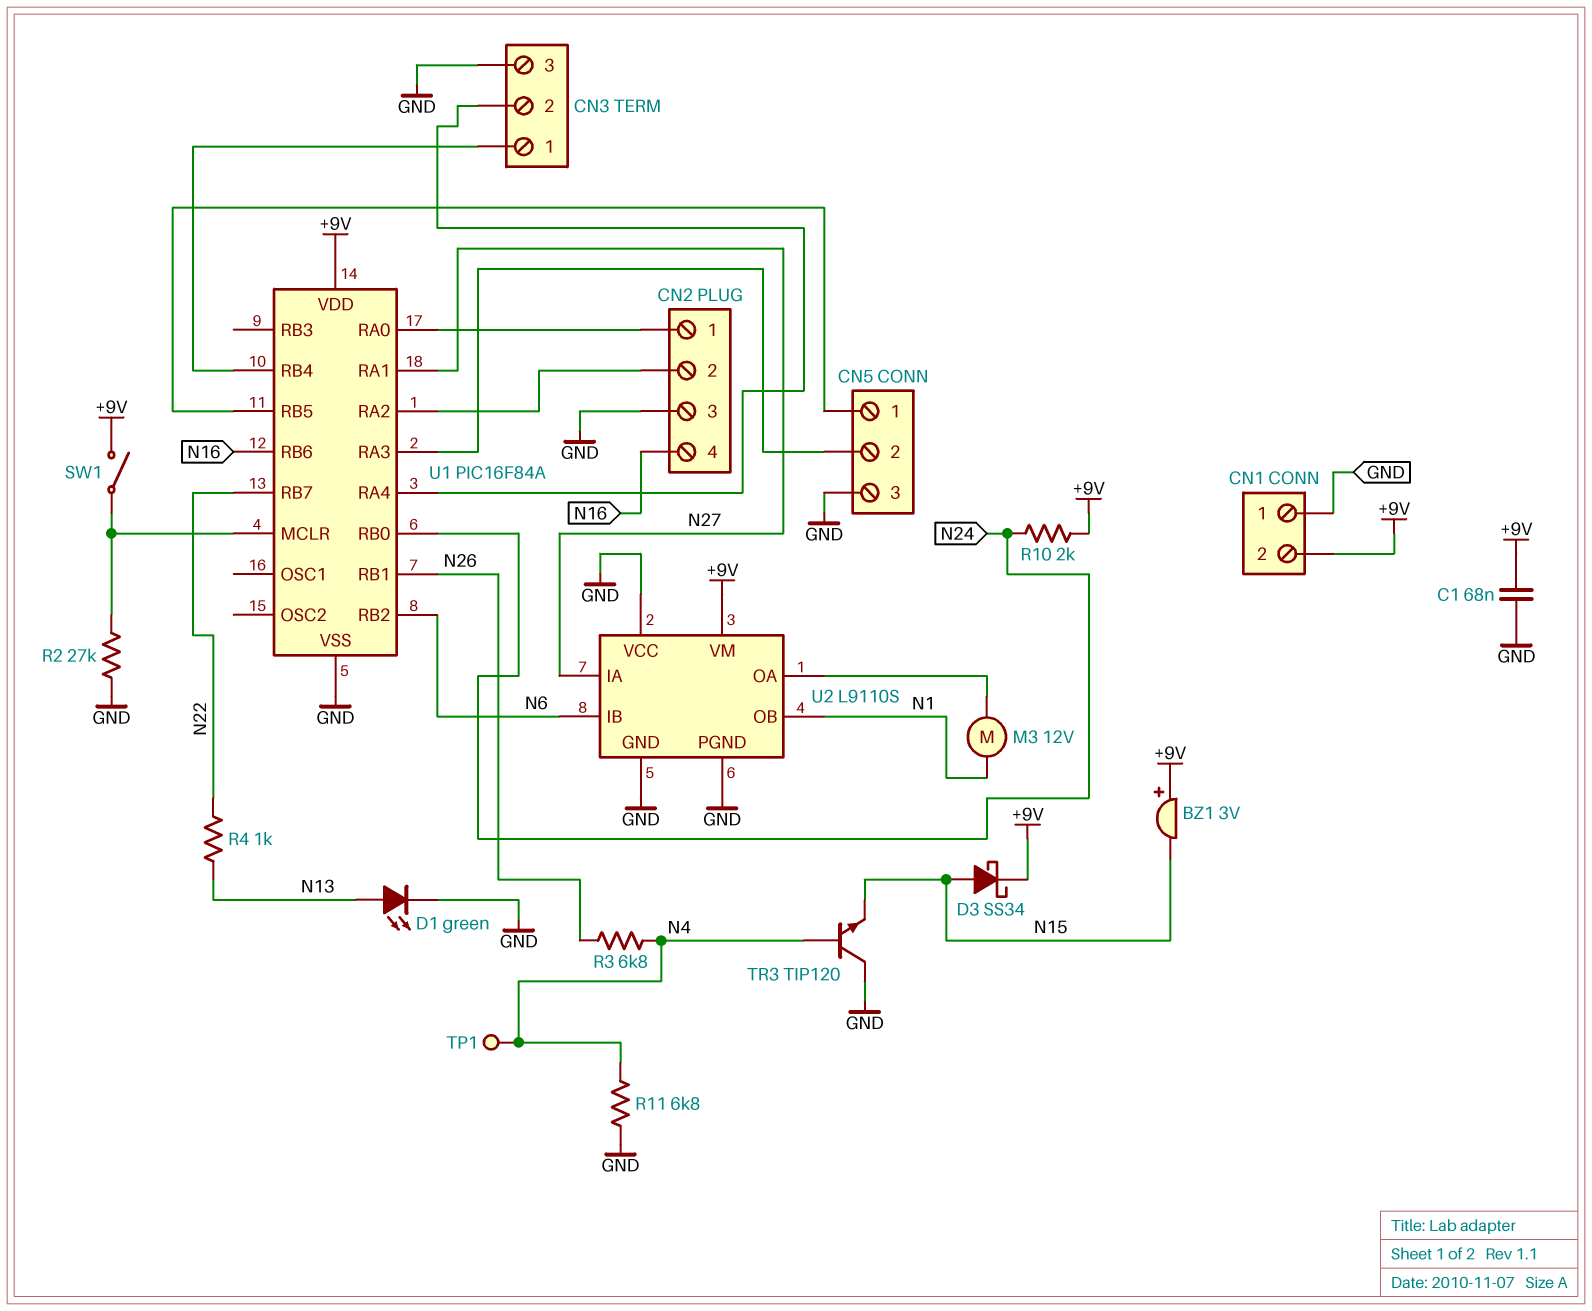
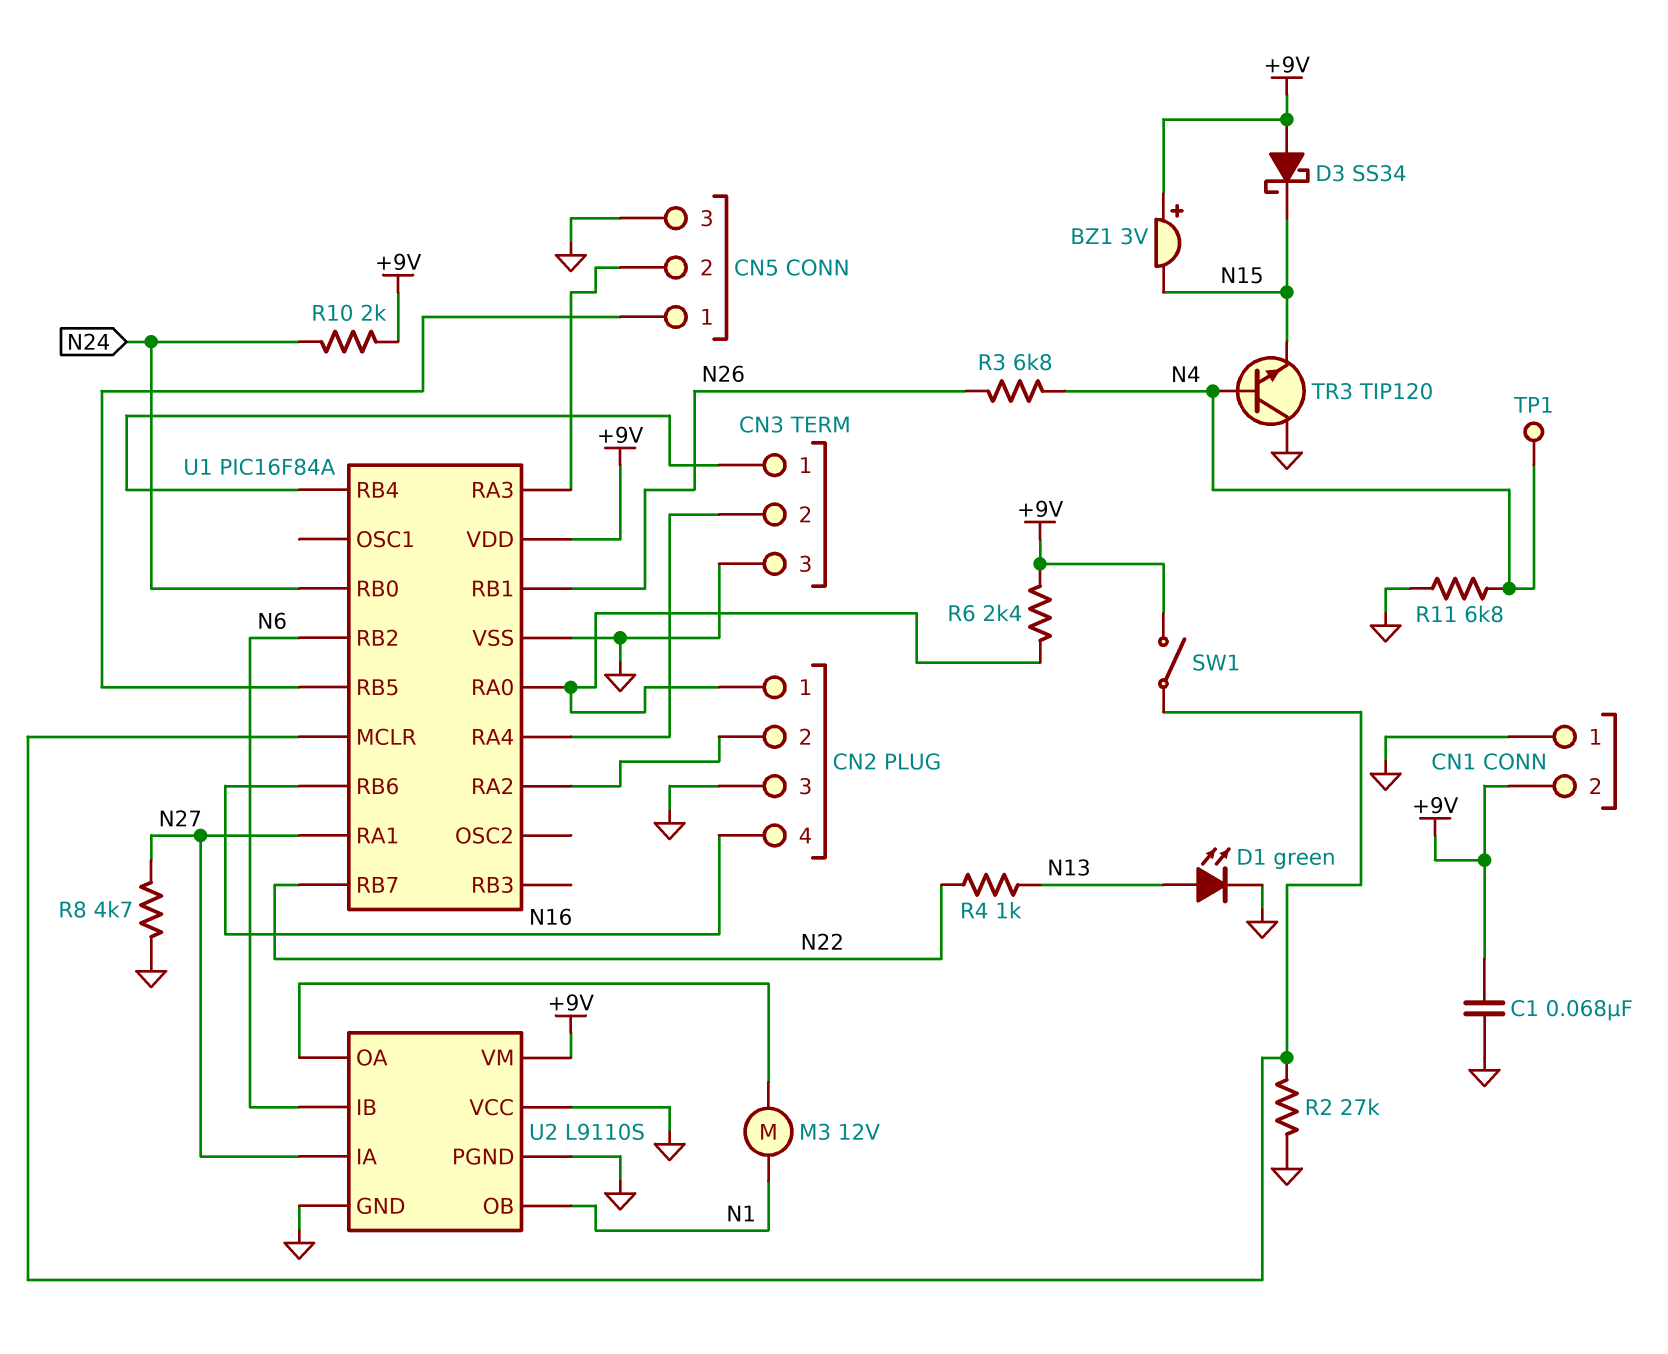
D3: schottky SS34 (A N15, K +9V) -> schottky SS34 (A +9V, K N15)
R6: none -> 2.4k (+9V, CN2/1)
R8: none -> 4.7k (GND, N27)

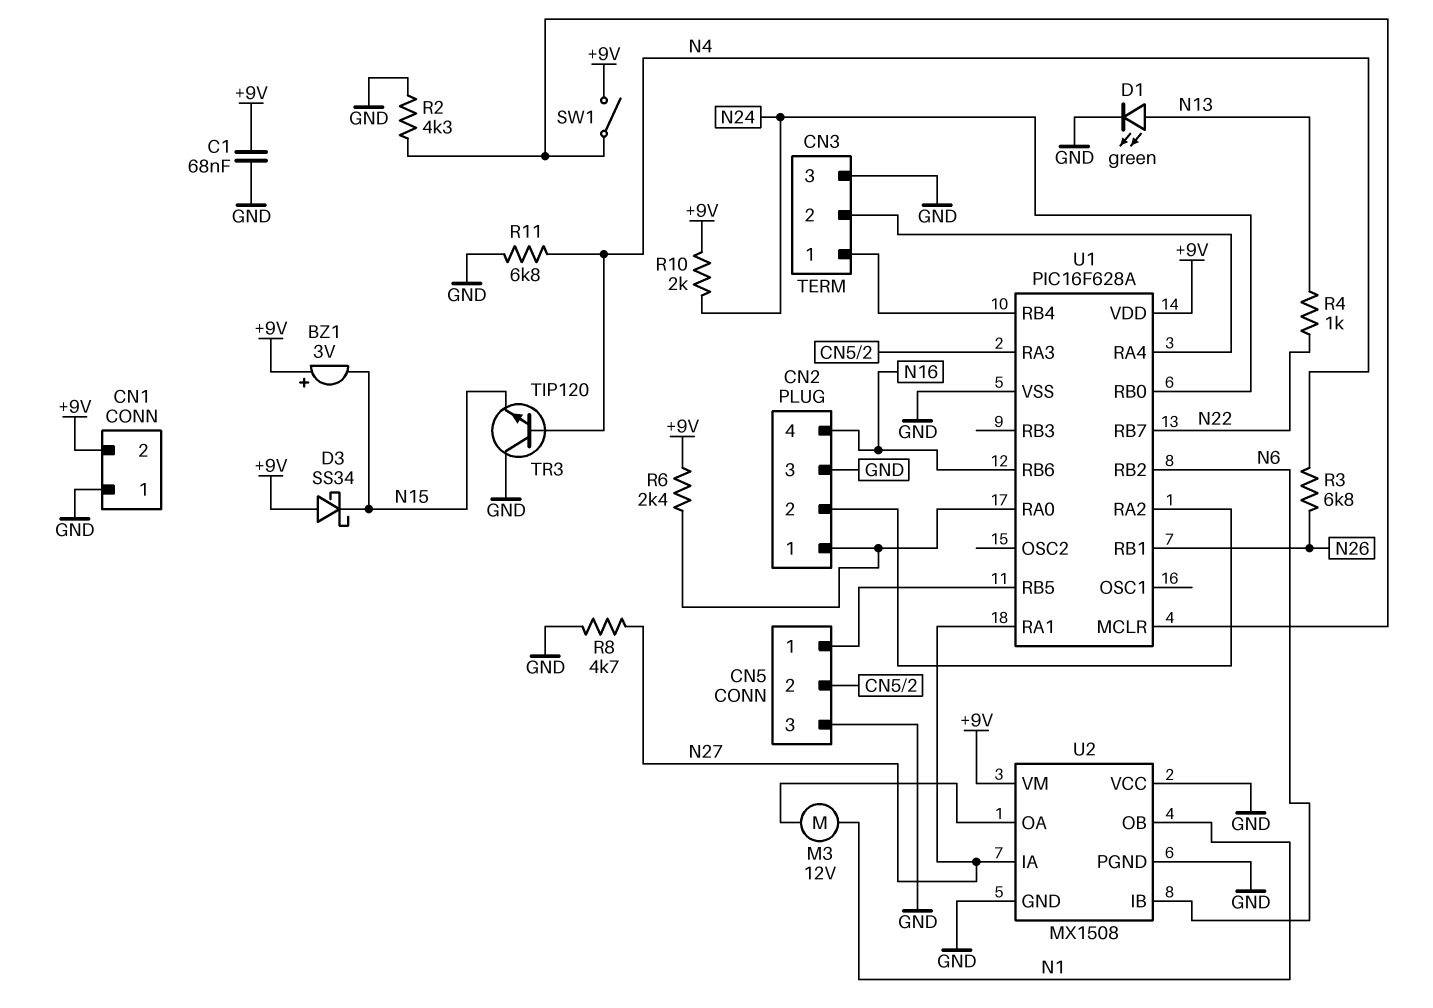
R2: 27k (GND, U1/MCLR) -> 4.3k (GND, U1/MCLR)
TP1: test point (N4) -> none
U1: PIC16F84A -> PIC16F628A
U2: L9110S -> MX1508

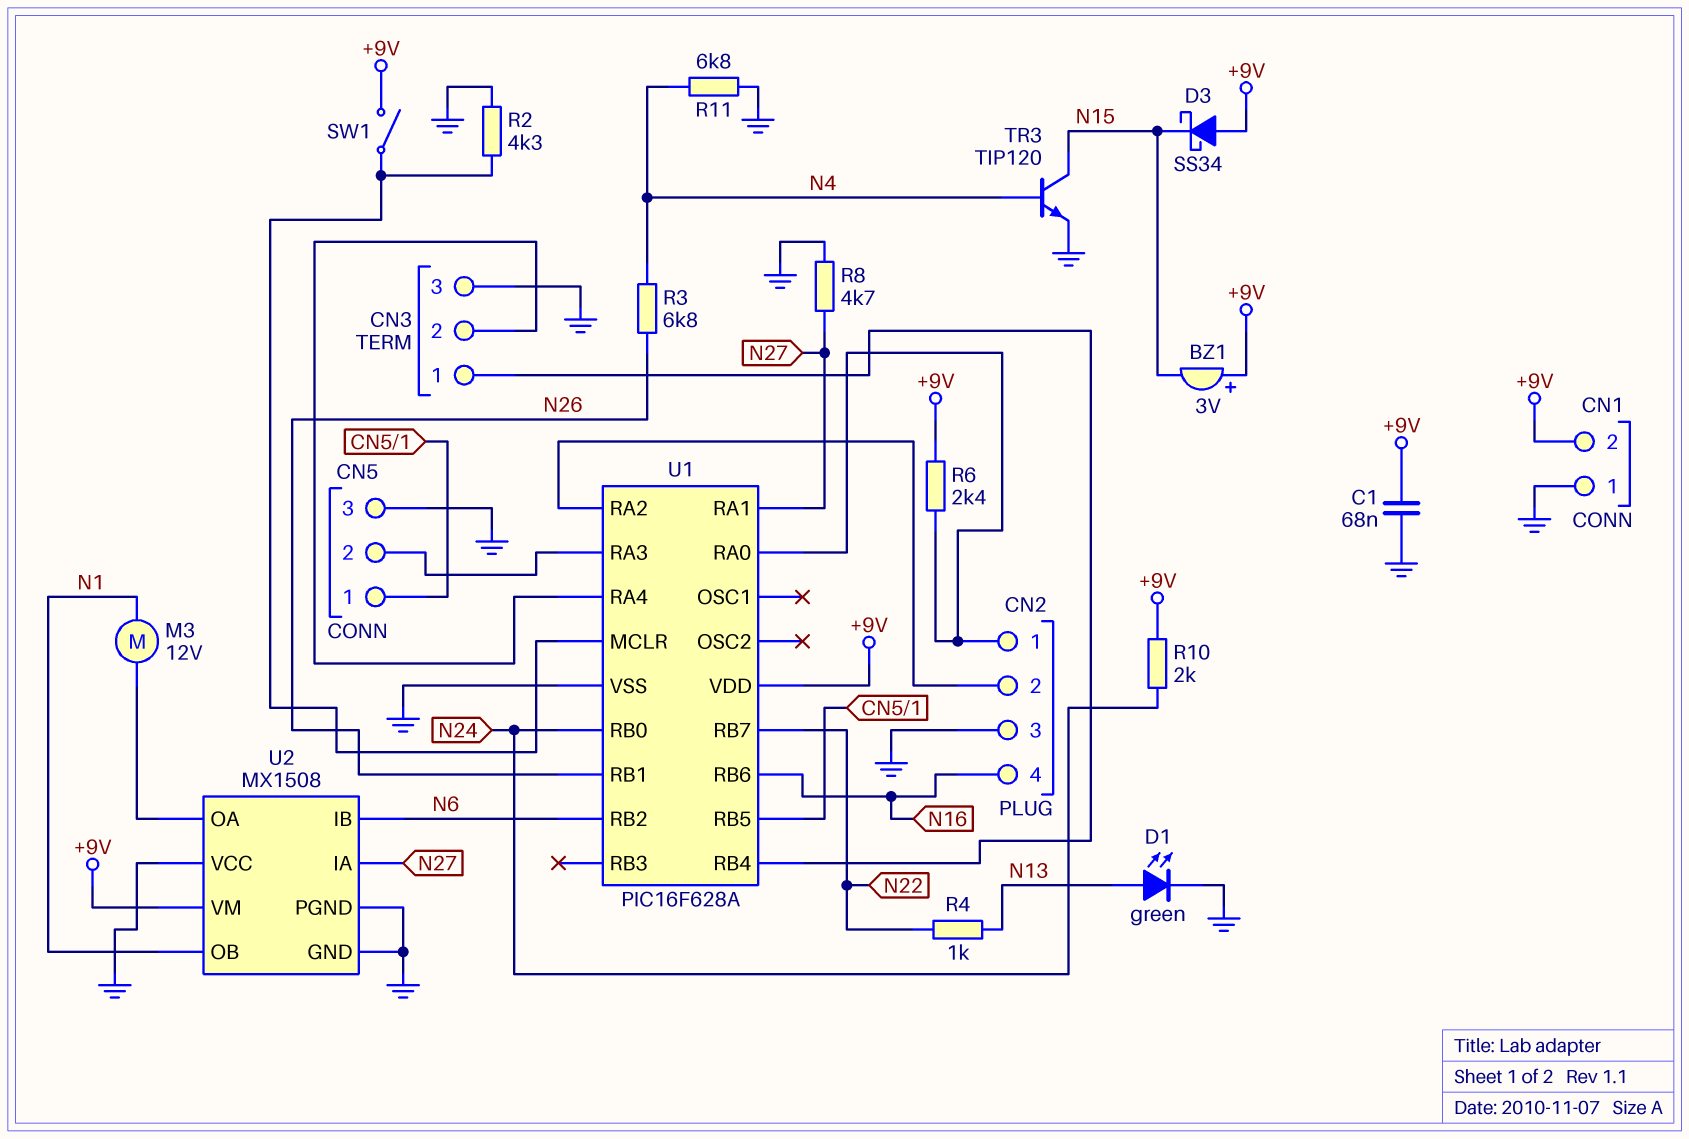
TR3: NPN TIP120 (B N4, C GND, E N15) -> NPN TIP120 (B N4, C N15, E GND)

